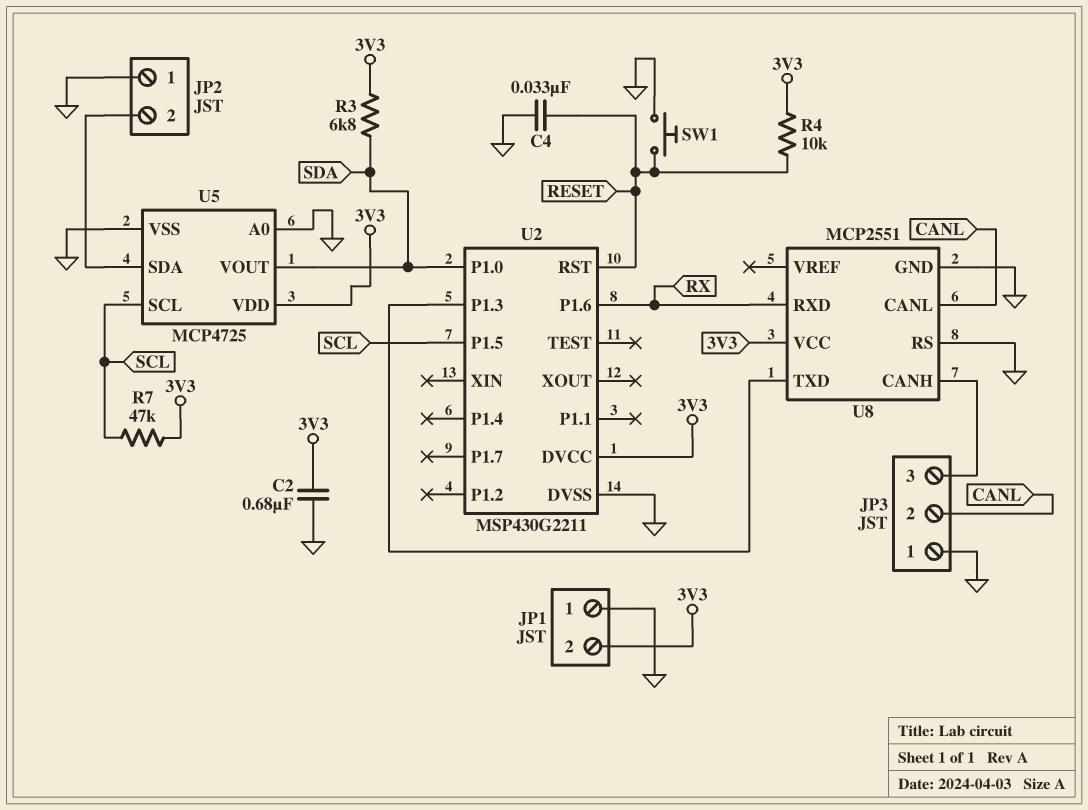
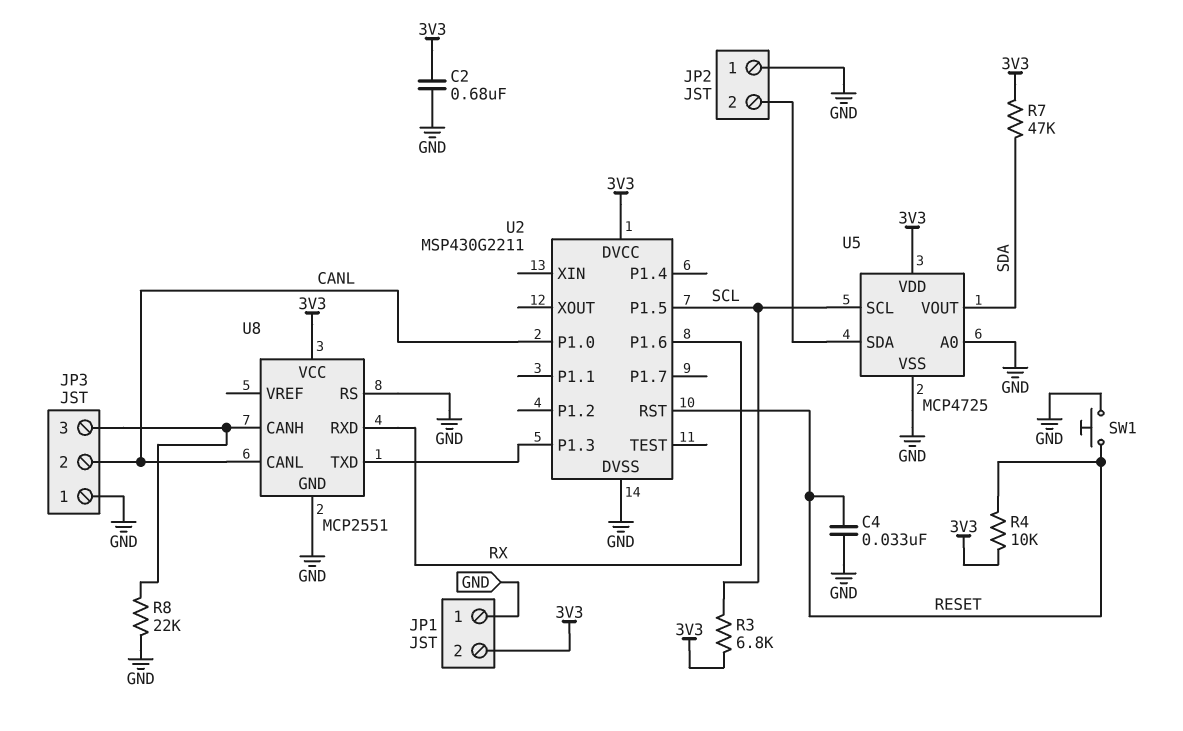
R3: 6.8k (3V3, SDA) -> 6.8k (3V3, SCL)
R7: 47k (3V3, SCL) -> 47k (3V3, SDA)
R8: none -> 22k (GND, JP3/3)
U2 pin P1.0: SDA -> CANL

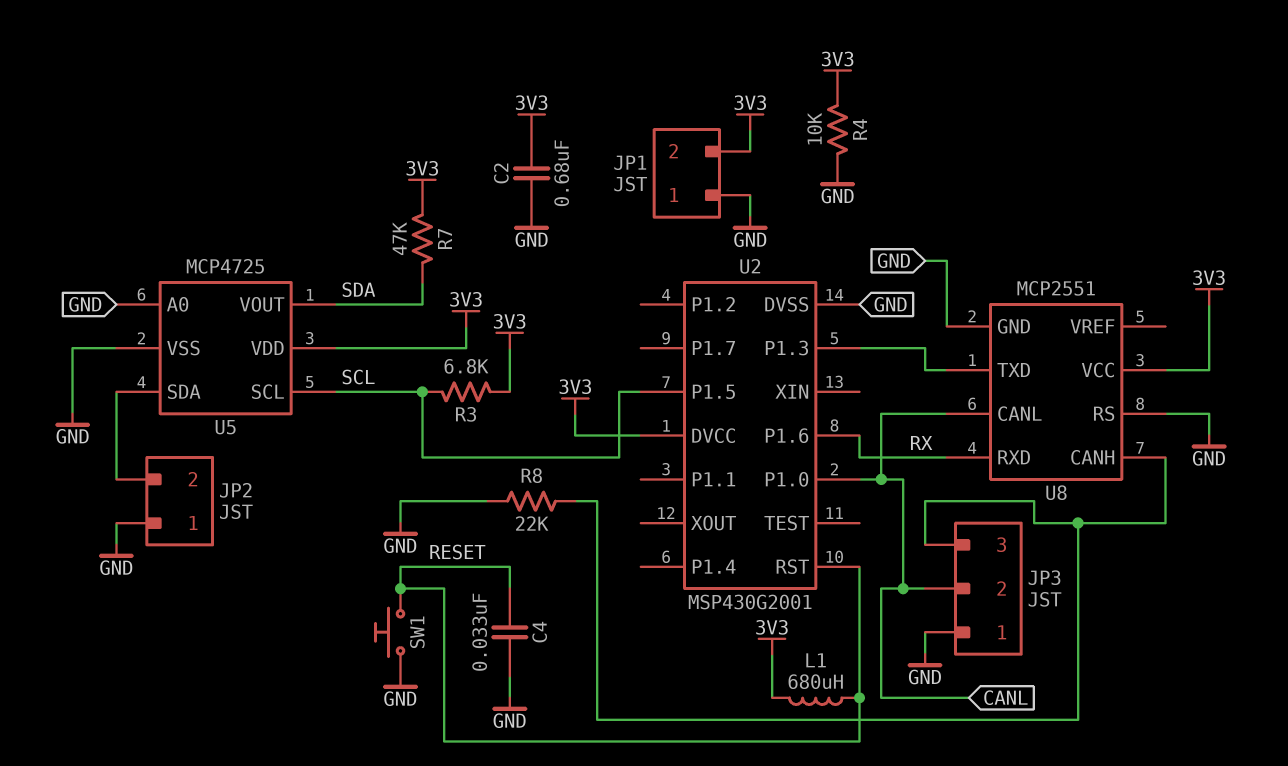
L1: none -> 680uH (3V3, RESET)
R4: 10k (3V3, RESET) -> 10k (3V3, GND)
U2: MSP430G2211 -> MSP430G2001

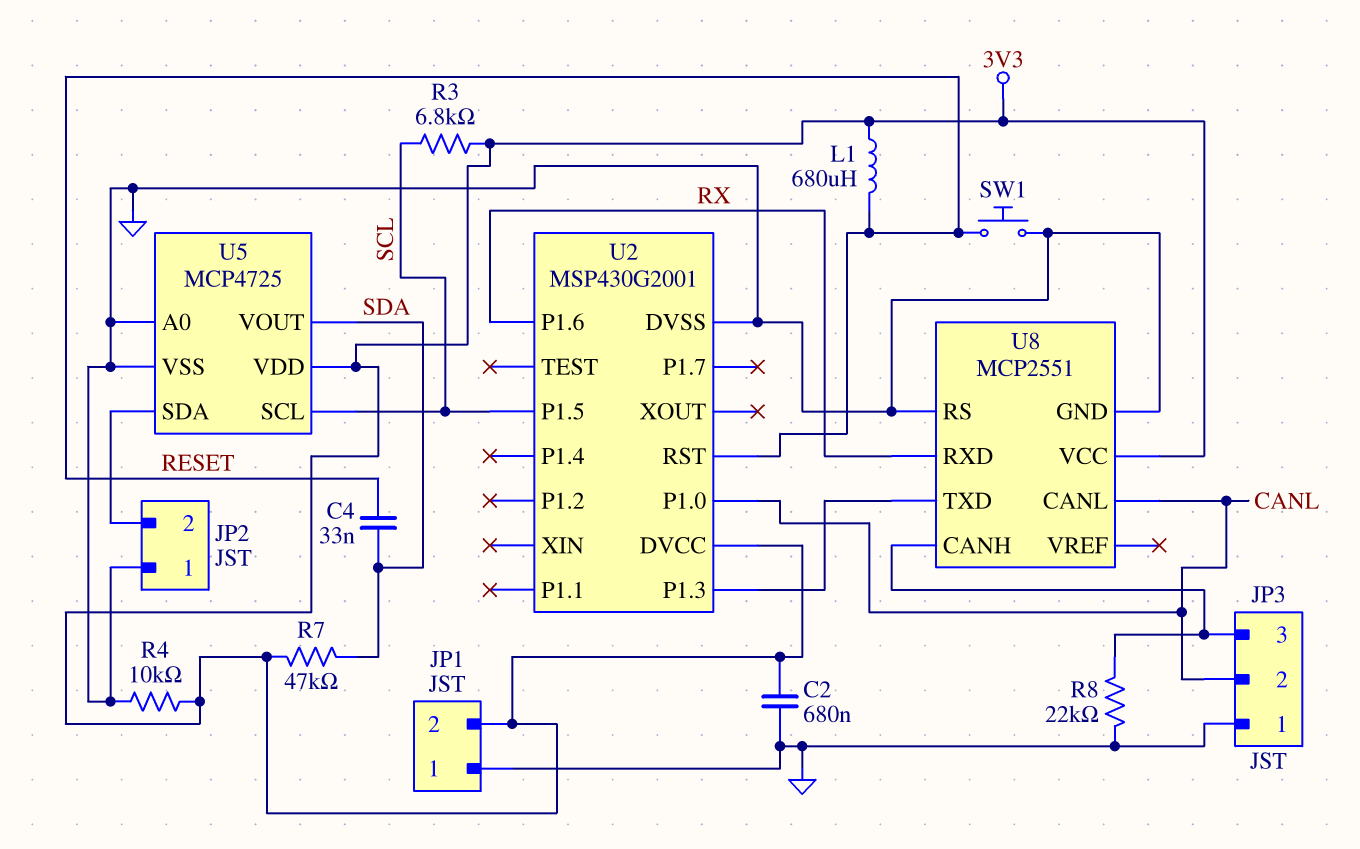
C4: 33nF (GND, RESET) -> 33nF (RESET, SDA)

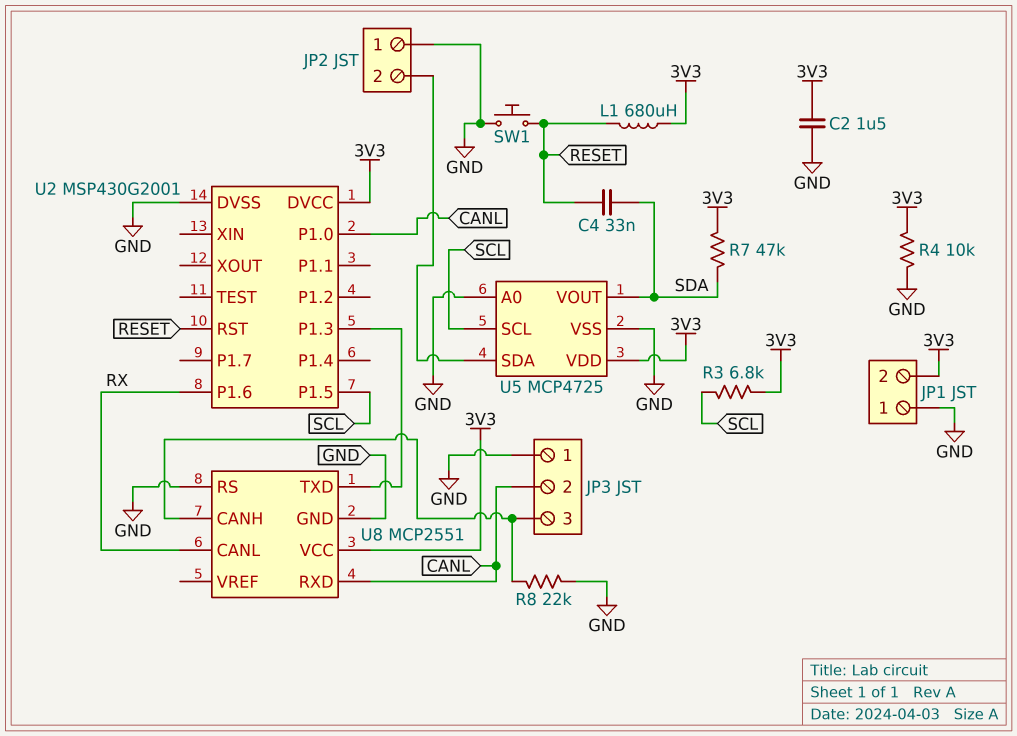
C2: 680nF (3V3, GND) -> 1.5uF (3V3, GND)
U8 pin CANL: CANL -> RX
U8 pin RXD: RX -> CANL

